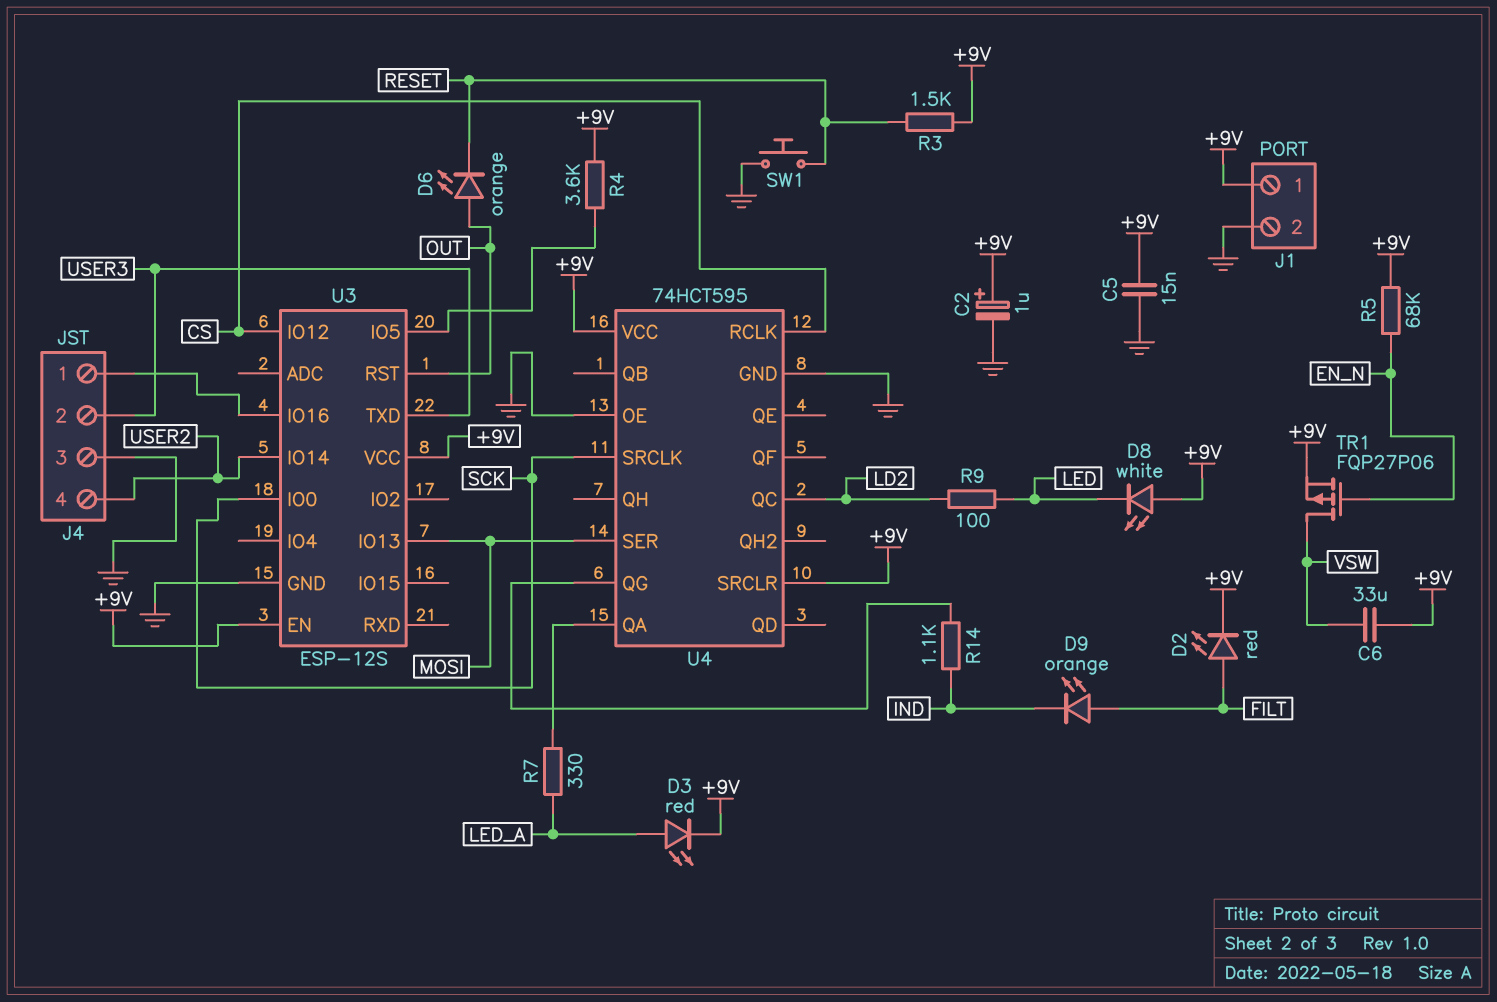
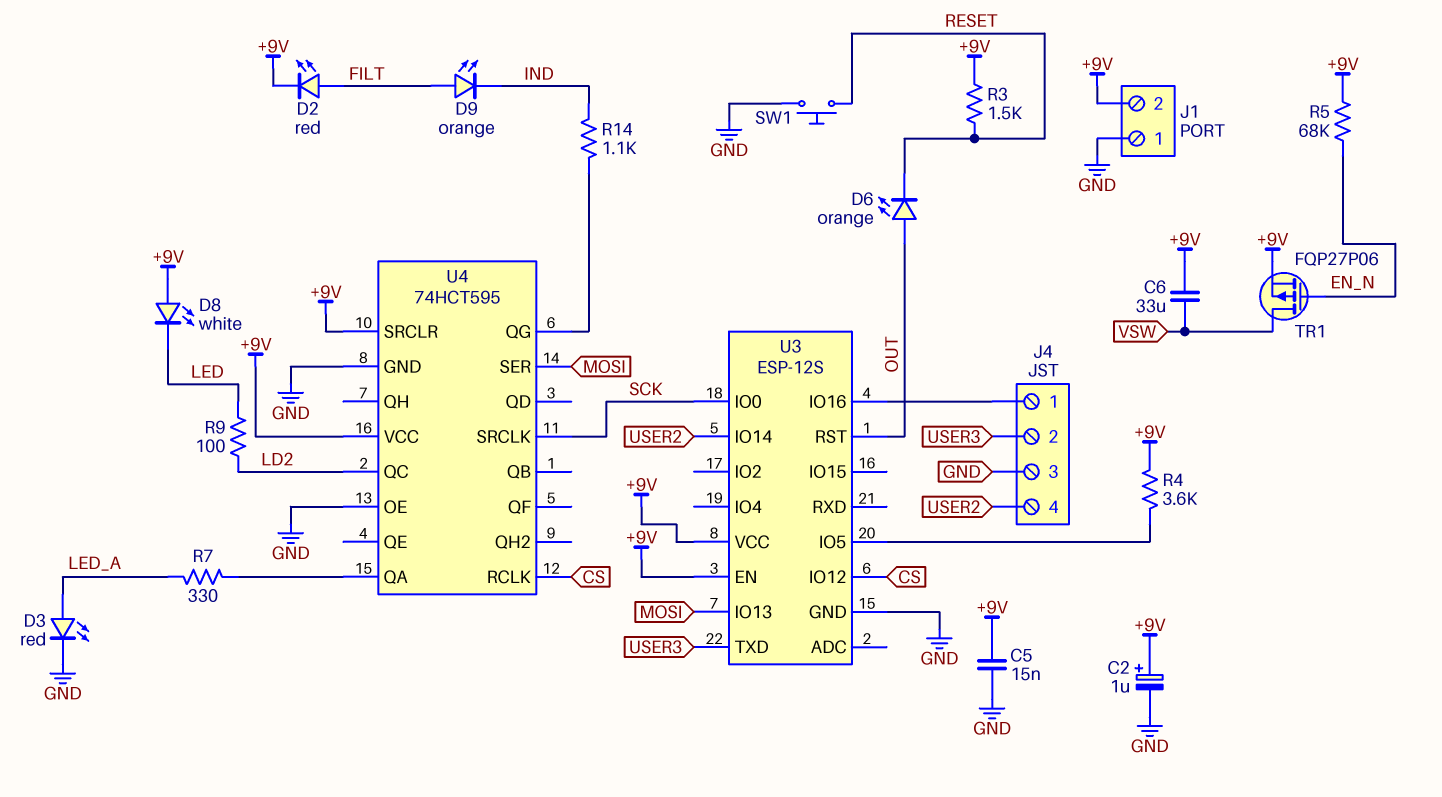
D3: LED red (A LED_A, K +9V) -> LED red (A LED_A, K GND)
J1 pin 1: +9V -> GND
J1 pin 2: GND -> +9V

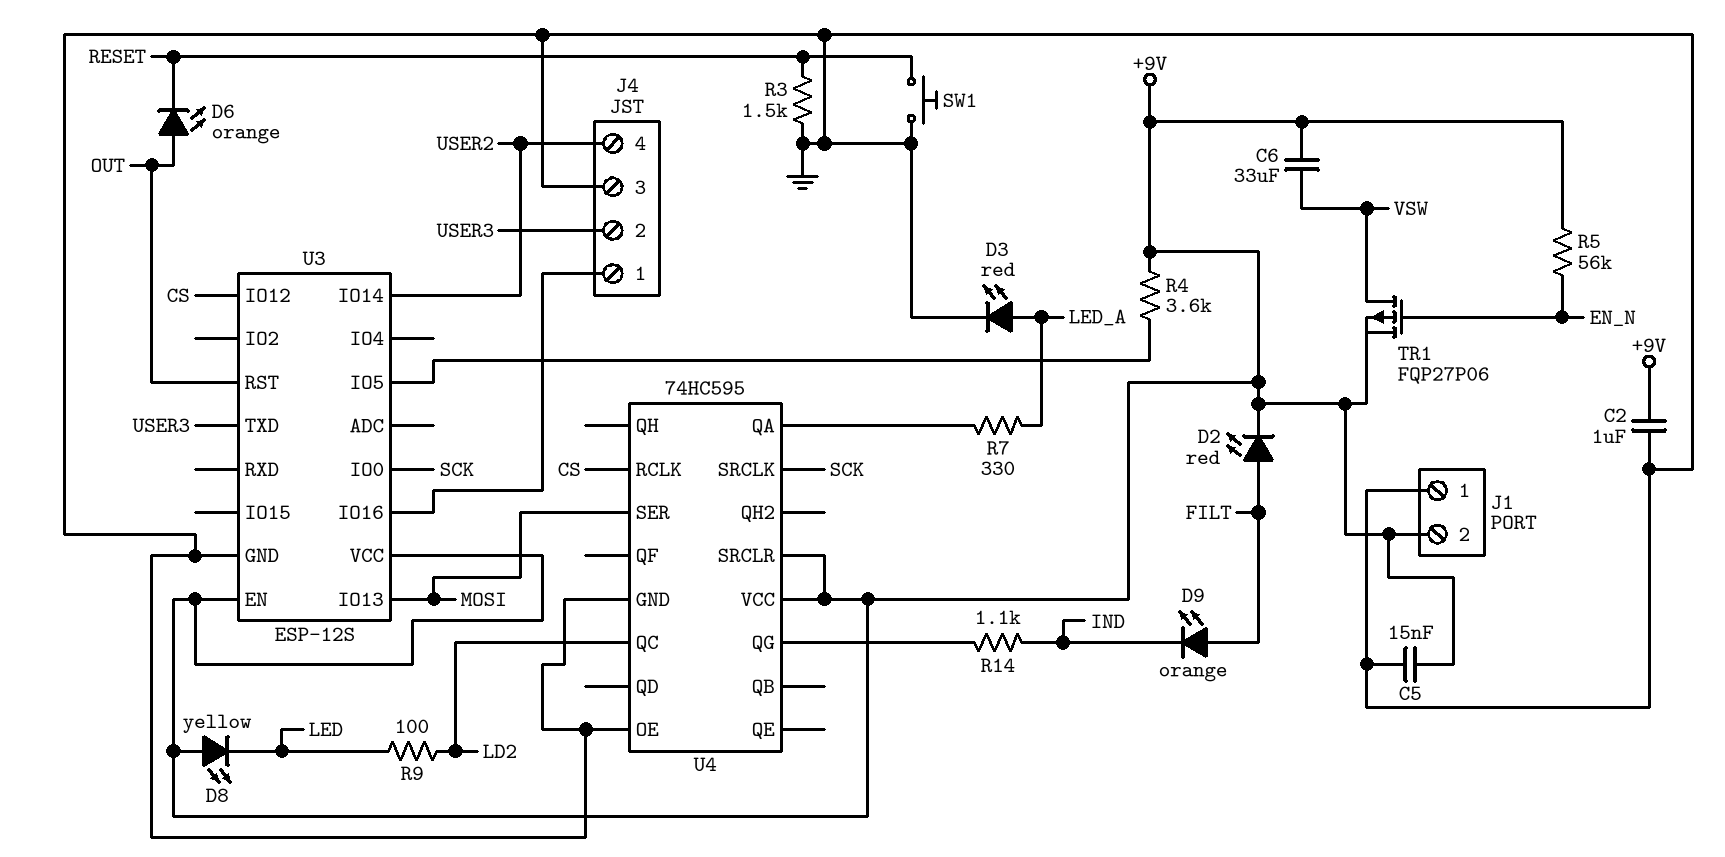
C2: 1uF (plus +9V, minus GND) -> 1uF (+9V, GND)
D8: LED white (A +9V, K LED) -> LED yellow (A +9V, K LED)
R3: 1.5k (+9V, RESET) -> 1.5k (GND, RESET)
R5: 68k (+9V, EN_N) -> 56k (+9V, EN_N)
U4: 74HCT595 -> 74HC595

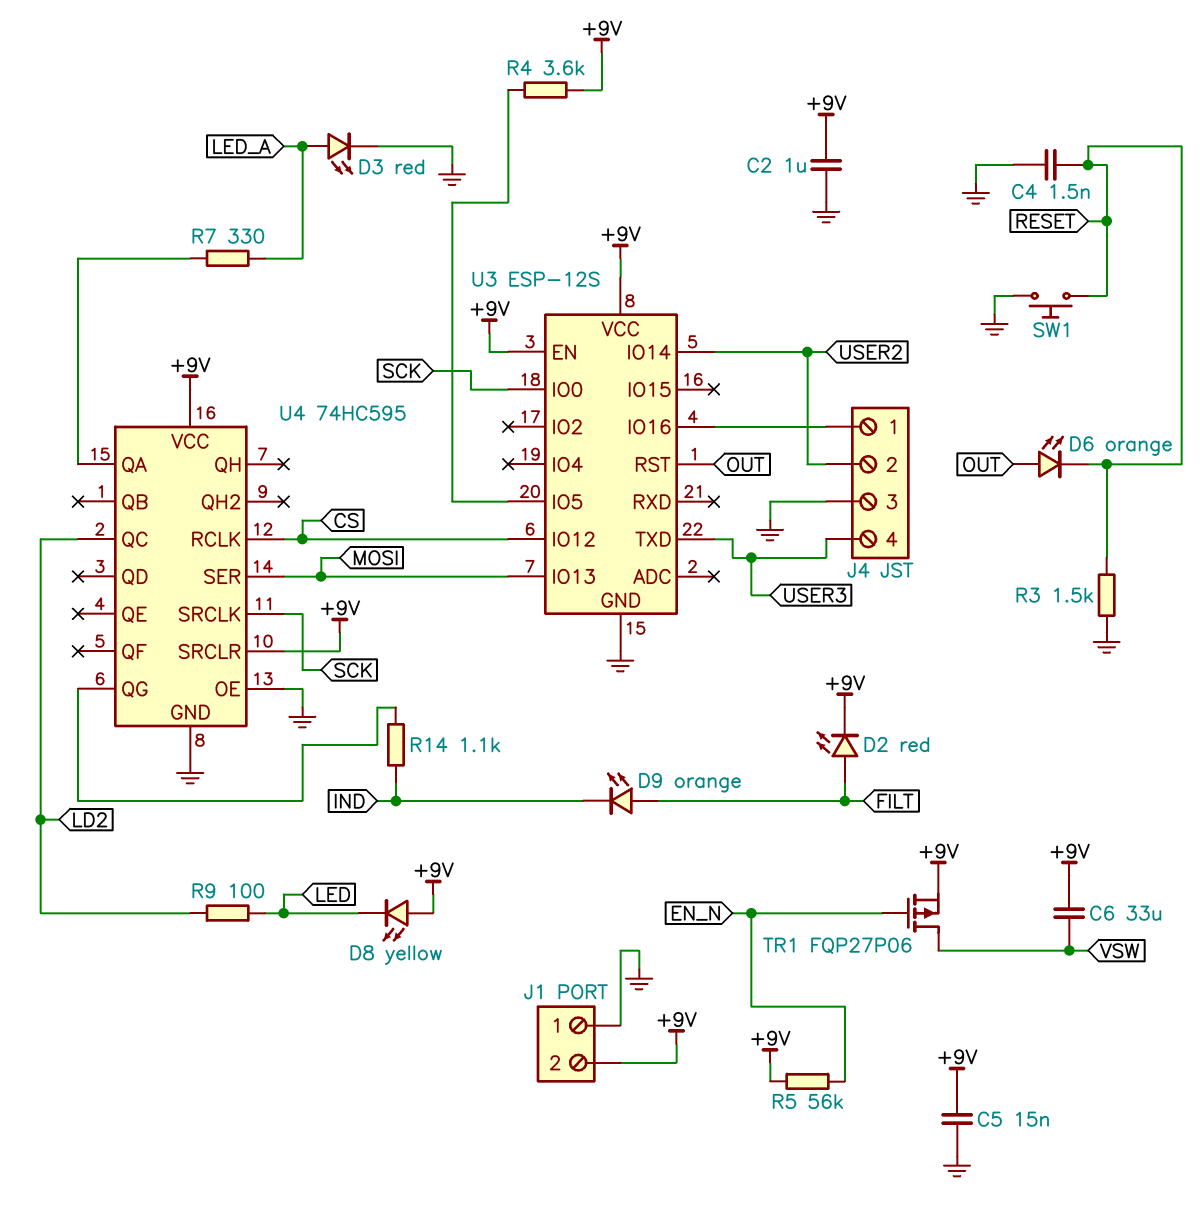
C4: none -> 1.5nF (GND, RESET)
J4 pin 2: USER3 -> USER2
J4 pin 4: USER2 -> USER3

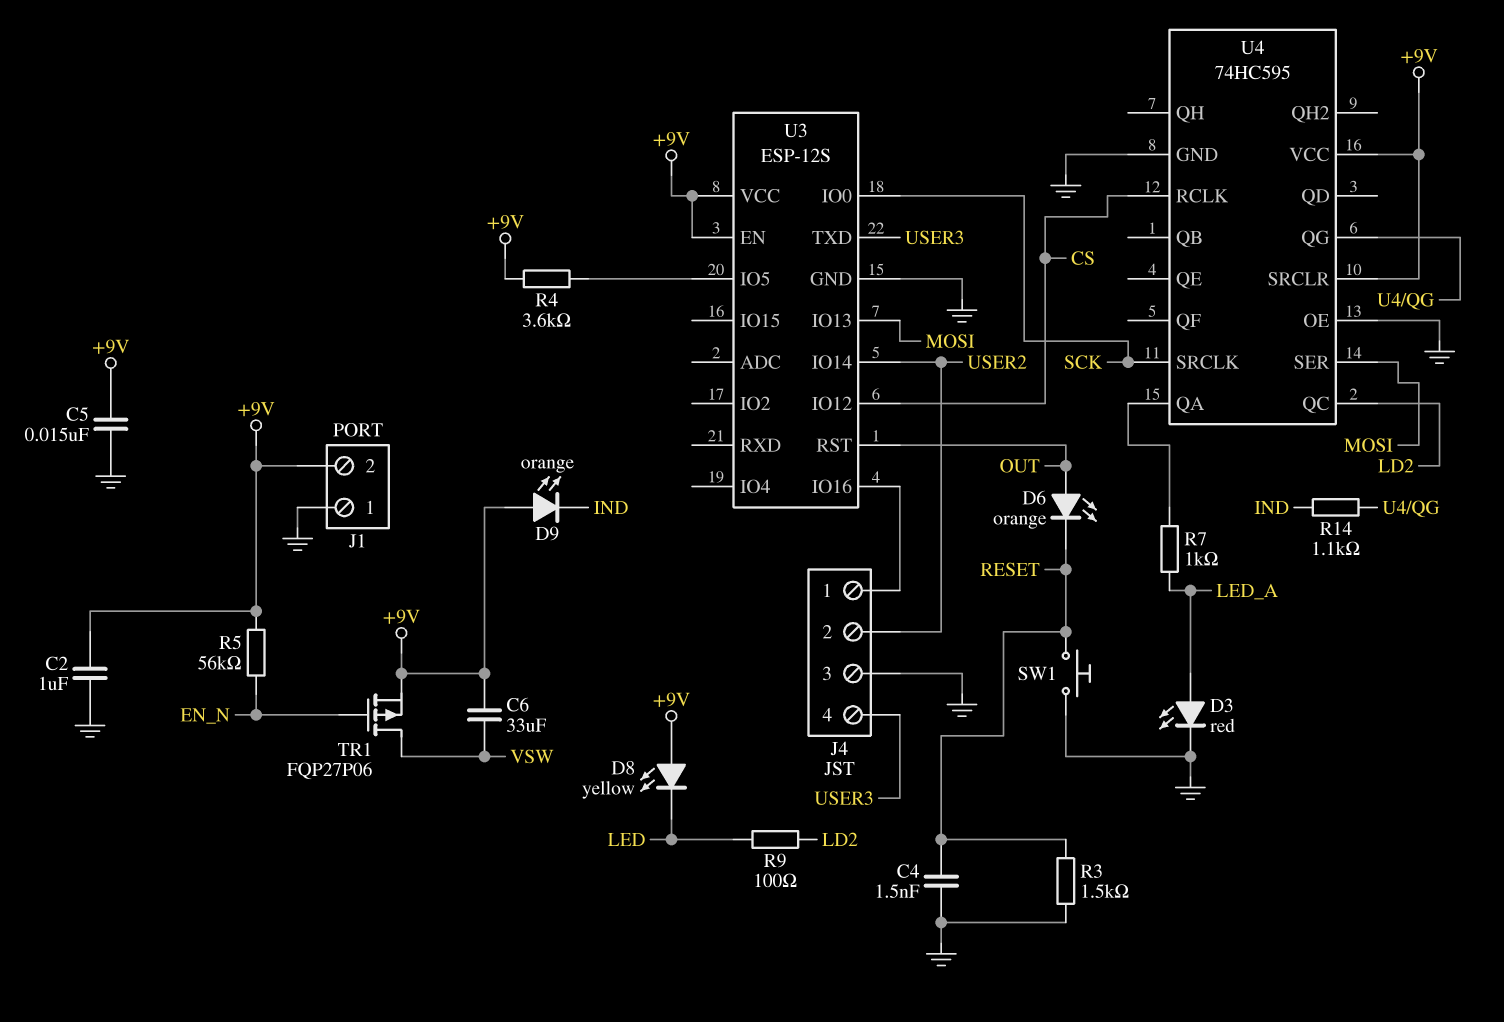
D2: LED red (A FILT, K +9V) -> none
D9: LED orange (A FILT, K IND) -> LED orange (A +9V, K IND)
R7: 330 (LED_A, U4/QA) -> 1k (LED_A, U4/QA)

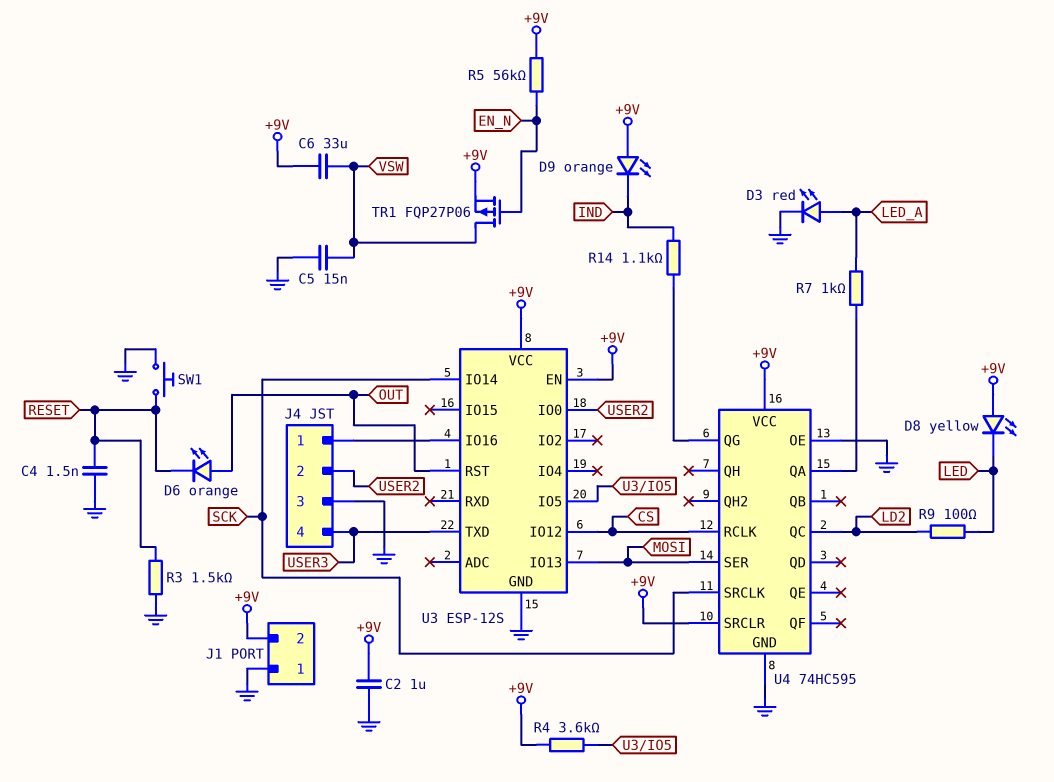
C5: 15nF (+9V, GND) -> 15nF (GND, VSW)
U3 pin IO0: SCK -> USER2
U3 pin IO14: USER2 -> SCK

